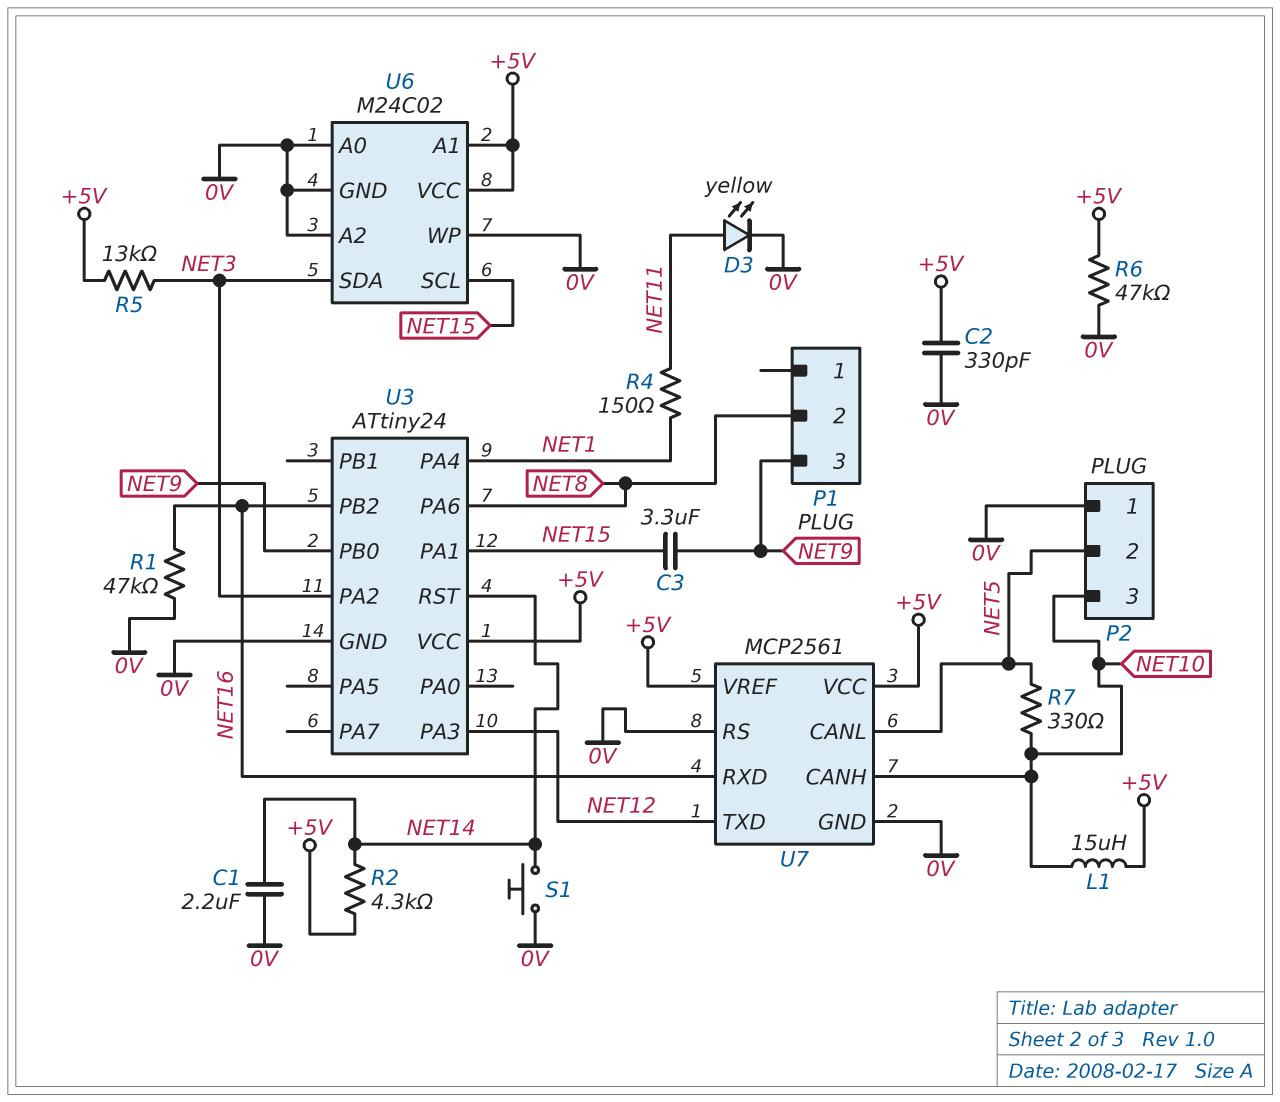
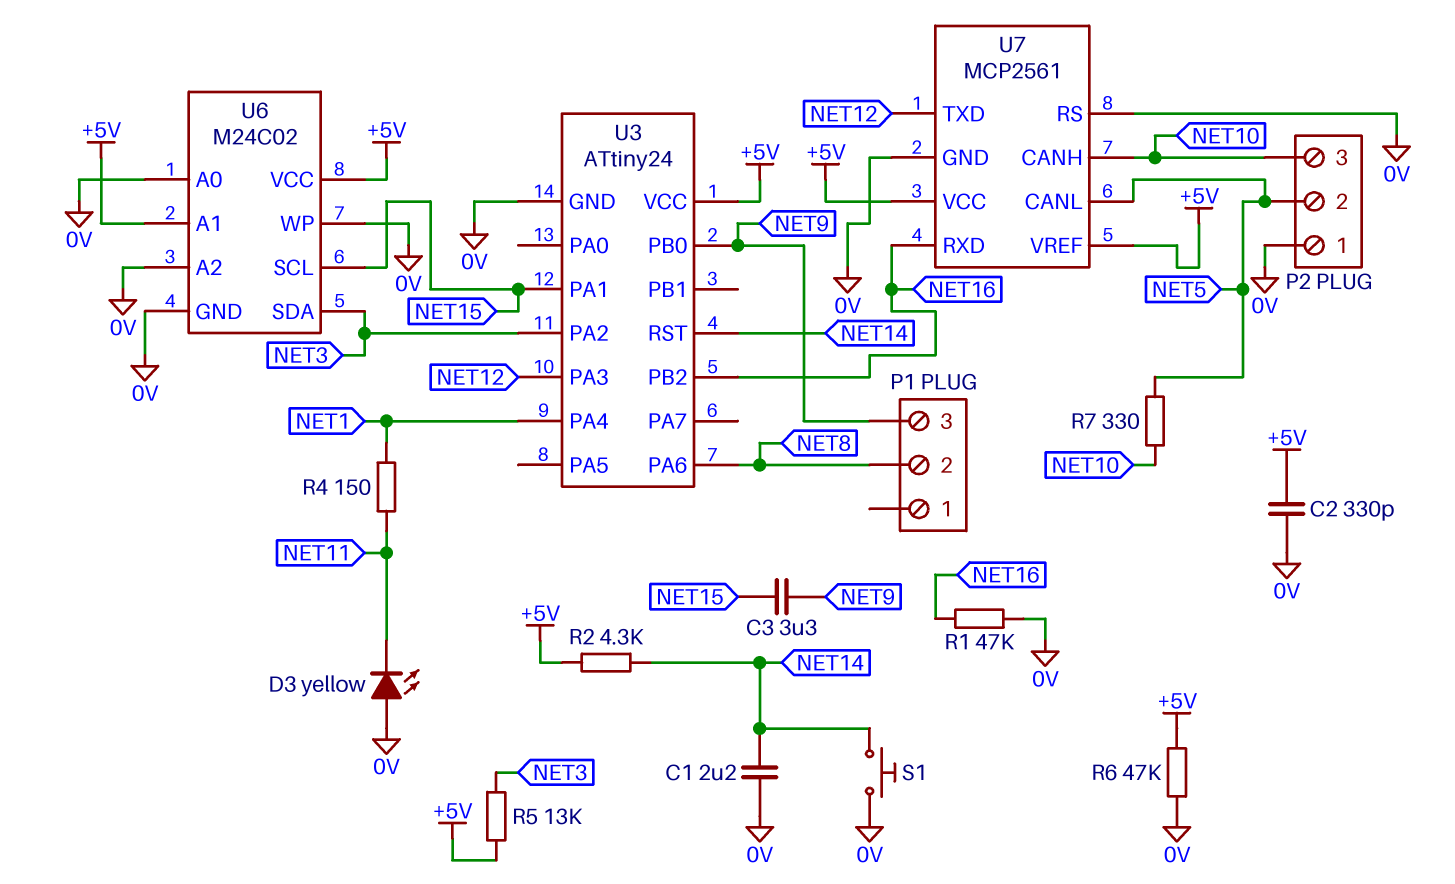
D3: LED yellow (A NET11, K 0V) -> LED yellow (A 0V, K NET11)
L1: 15uH (+5V, NET10) -> none

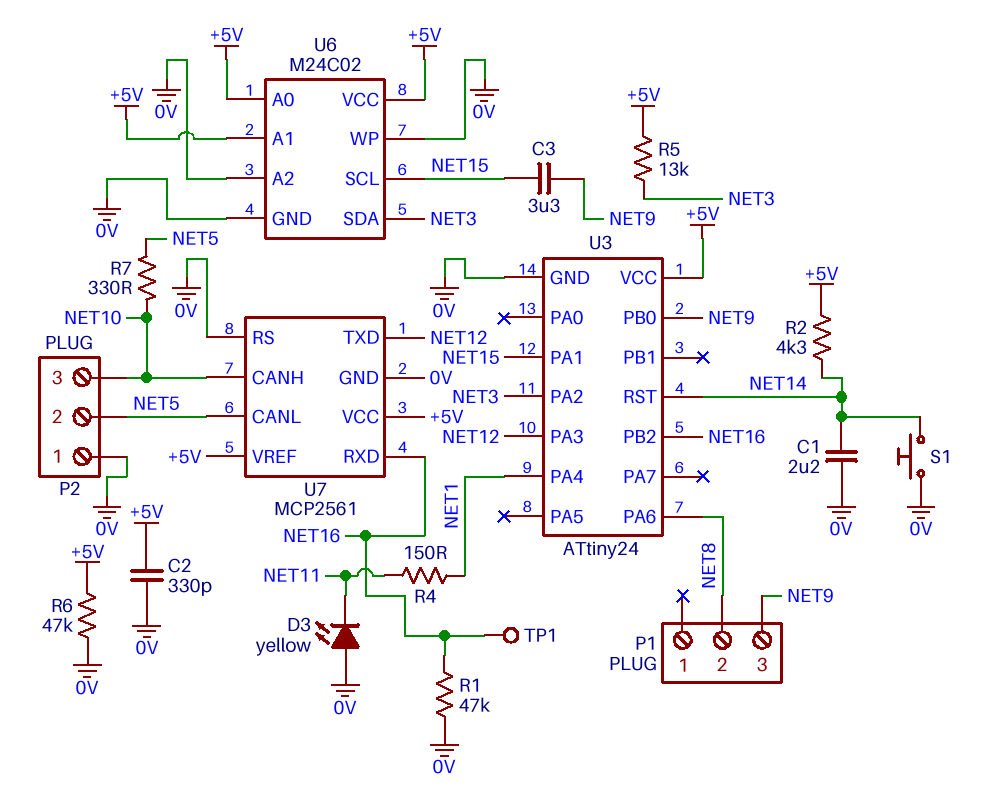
TP1: none -> test point (NET16)
U6 pin A0: 0V -> +5V

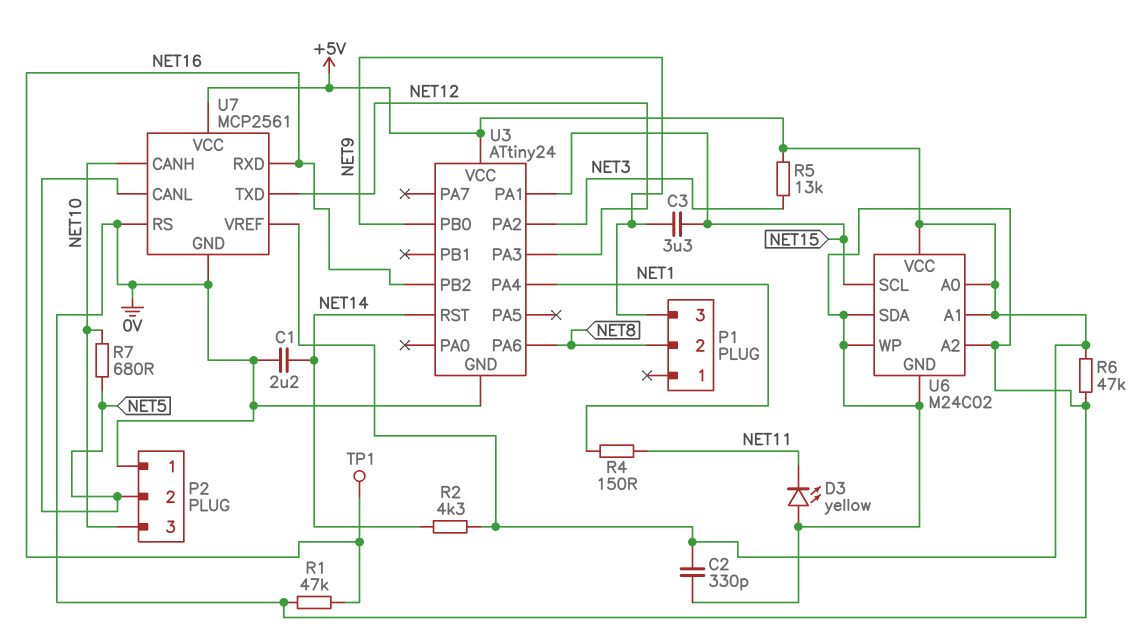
R7: 330 (NET5, NET10) -> 680 (NET5, NET10)
S1: button (0V, NET14) -> none
U6 pin SDA: NET3 -> 0V

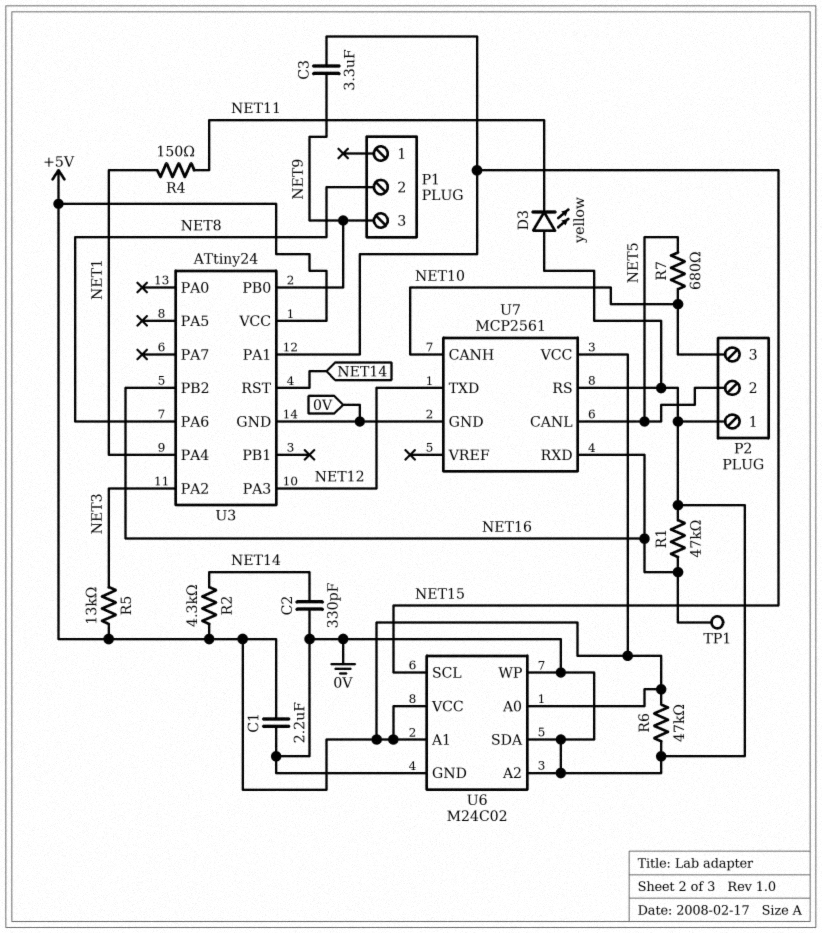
C1: 2.2uF (0V, NET14) -> 2.2uF (+5V, 0V)
C2: 330pF (+5V, 0V) -> 330pF (0V, NET14)
U7 pin VREF: +5V -> none

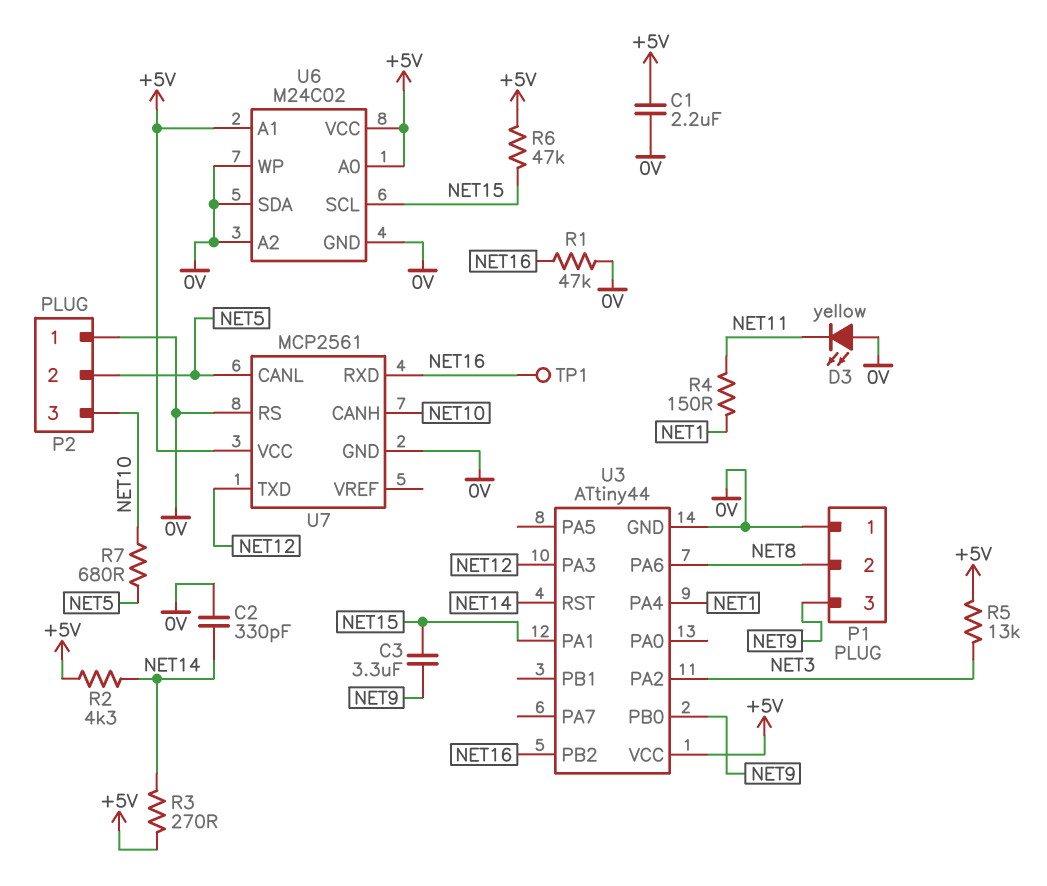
P1 pin 1: none -> 0V
R3: none -> 270 (+5V, NET14)
R6: 47k (+5V, 0V) -> 47k (+5V, NET15)
U3: ATtiny24 -> ATtiny44

